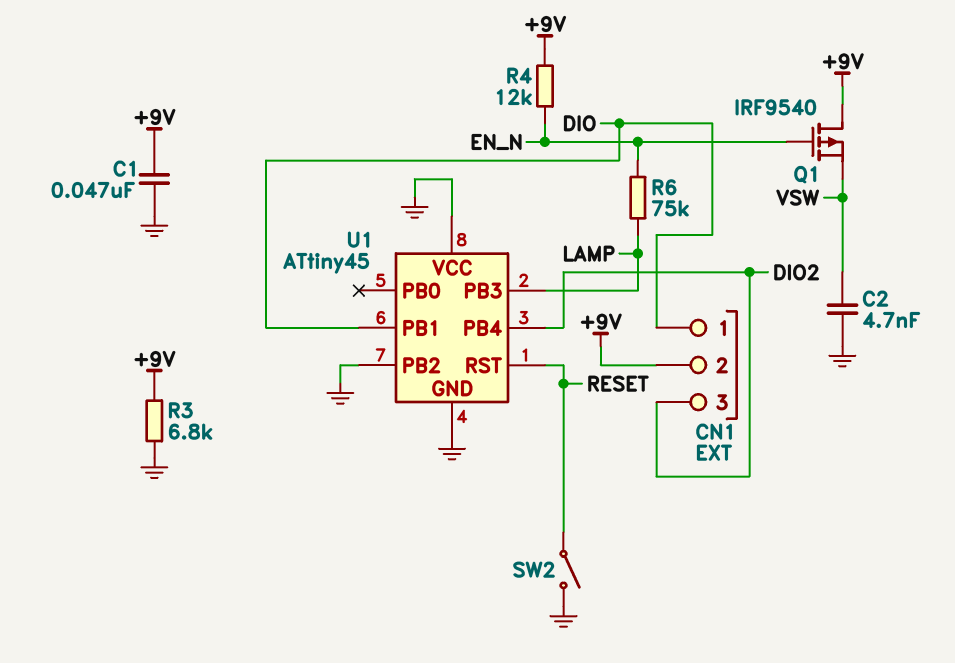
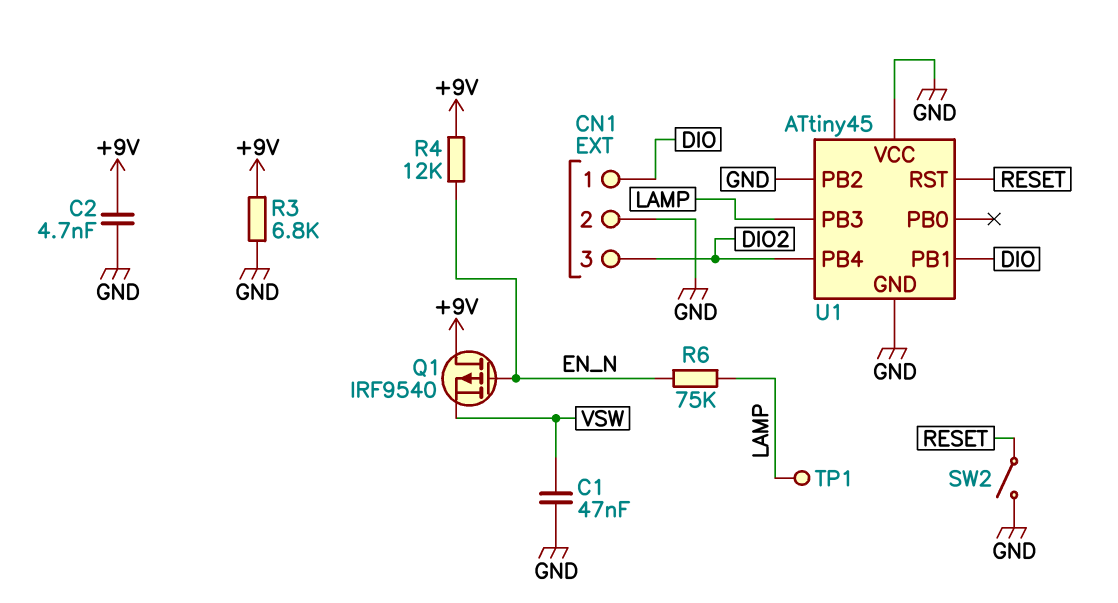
C1: 47nF (+9V, GND) -> 47nF (GND, VSW)
C2: 4.7nF (GND, VSW) -> 4.7nF (+9V, GND)
CN1 pin 2: +9V -> GND
TP1: none -> test point (LAMP)

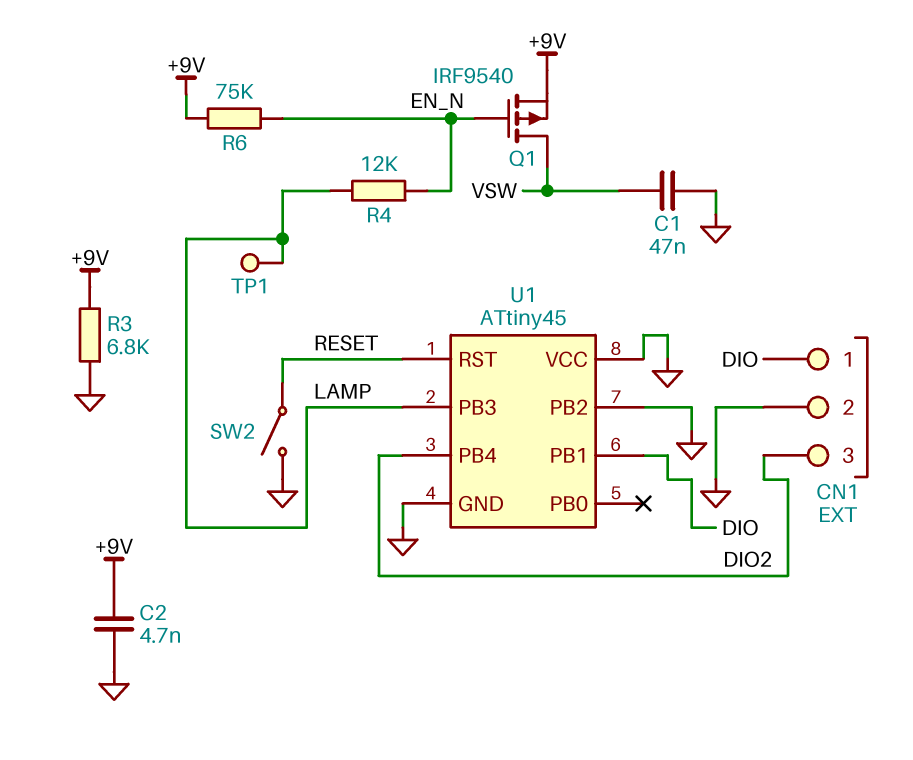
Q1: PMOS IRF9540 (G EN_N, D +9V, S VSW) -> PMOS IRF9540 (G EN_N, D VSW, S +9V)
R4: 12k (+9V, EN_N) -> 12k (EN_N, LAMP)
R6: 75k (EN_N, LAMP) -> 75k (+9V, EN_N)

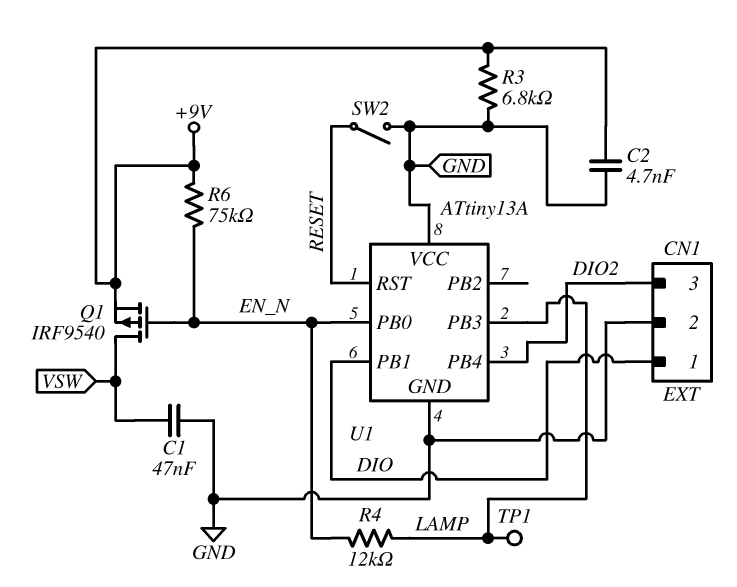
U1: ATtiny45 -> ATtiny13A
U1 pin PB0: none -> EN_N
U1 pin PB2: GND -> none

